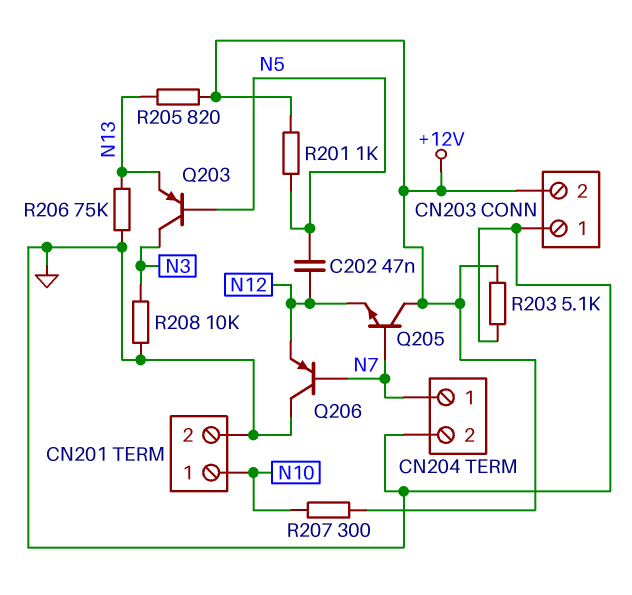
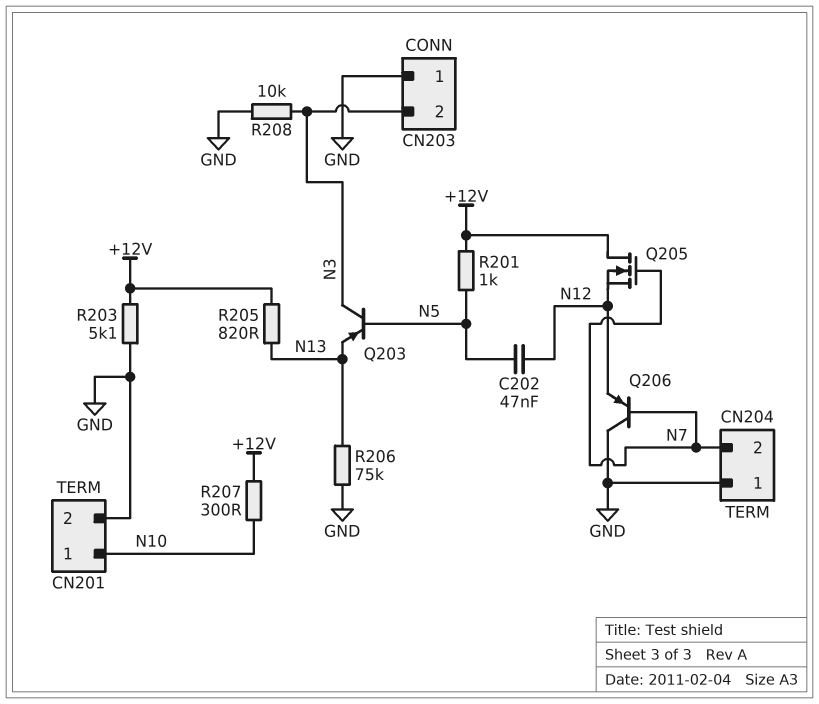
CN203 pin 2: +12V -> N3
CN204 pin 1: N7 -> GND
CN204 pin 2: GND -> N7
Q205: NPN (B N7, C +12V, E N12) -> NMOS (G N7, D +12V, S N12)

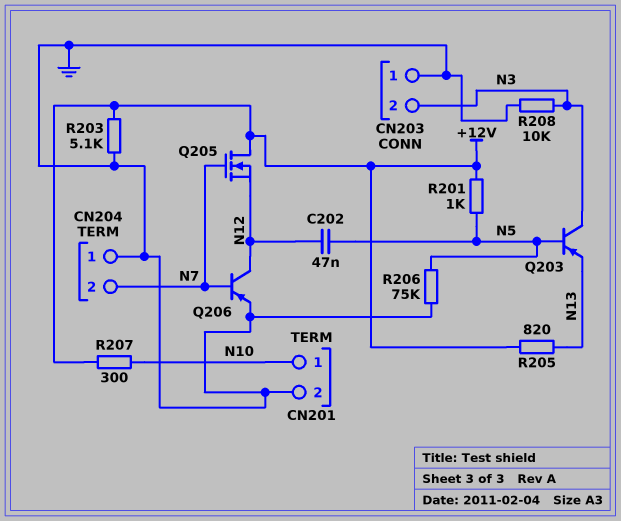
Q206: PNP (B N7, C GND, E N12) -> PNP (B N7, C N12, E GND)
R206: 75k (GND, N13) -> 75k (GND, N5)

